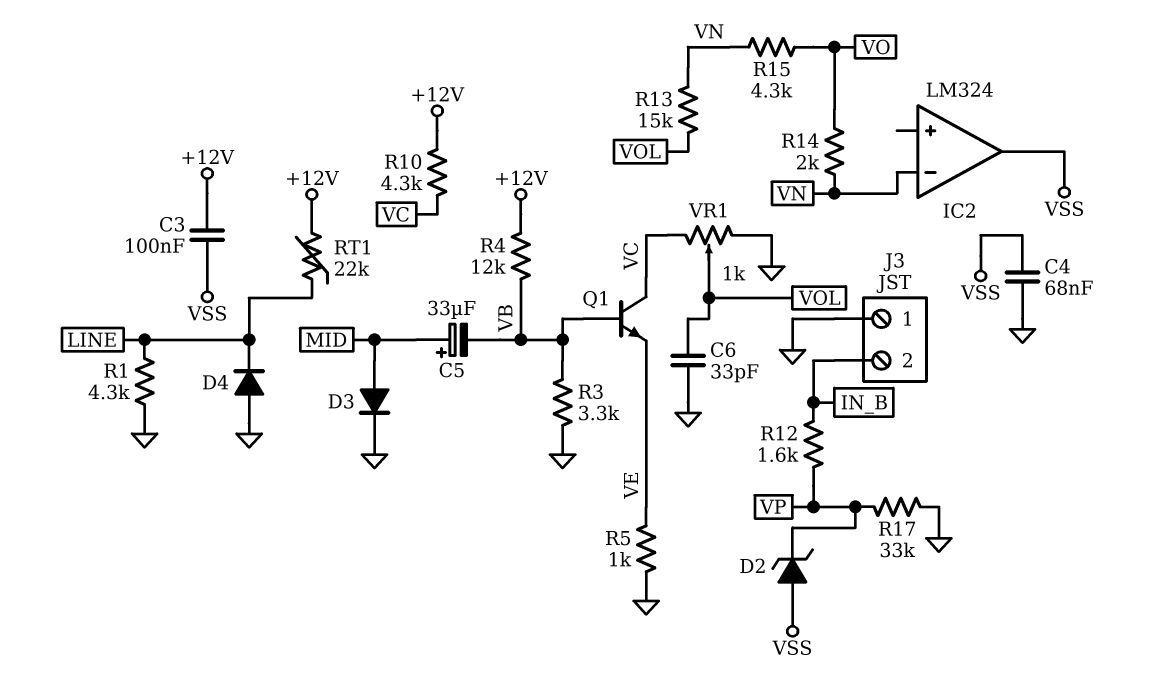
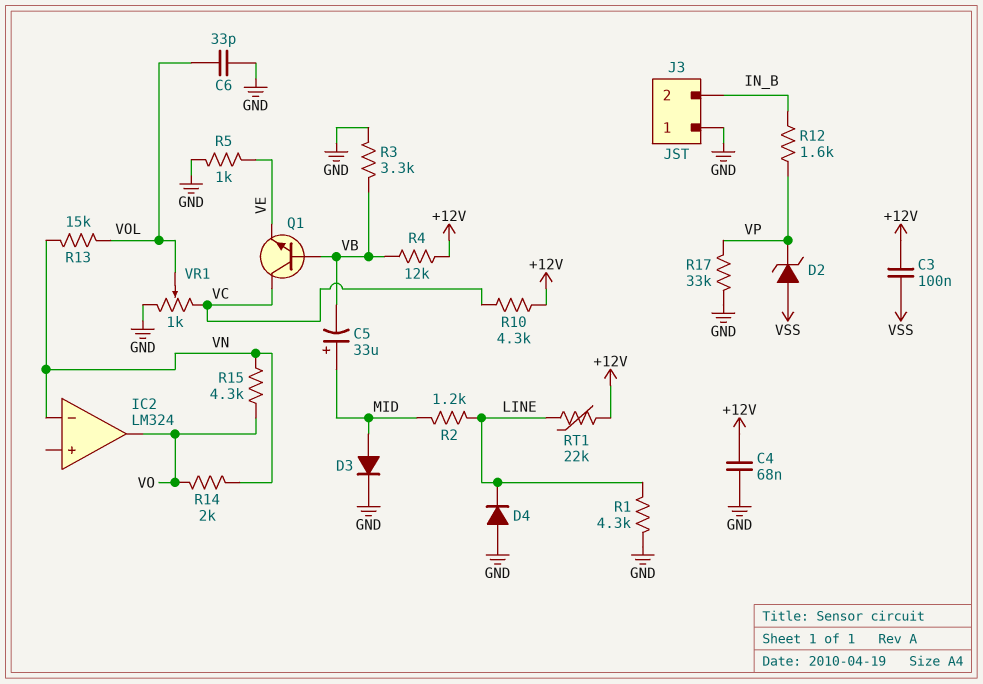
C4: 68nF (GND, VSS) -> 68nF (+12V, GND)
IC2 pin out: VSS -> VO
R2: none -> 1.2k (LINE, MID)

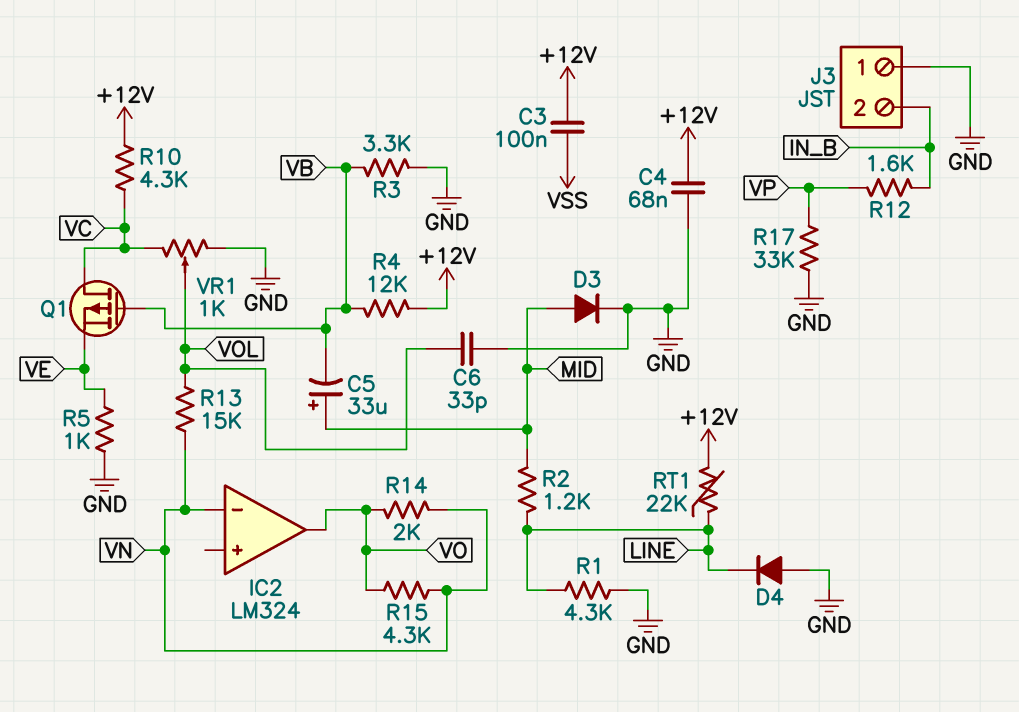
D2: zener (A VSS, K VP) -> none
Q1: NPN (B VB, C VC, E VE) -> PMOS (G VB, D VC, S VE)

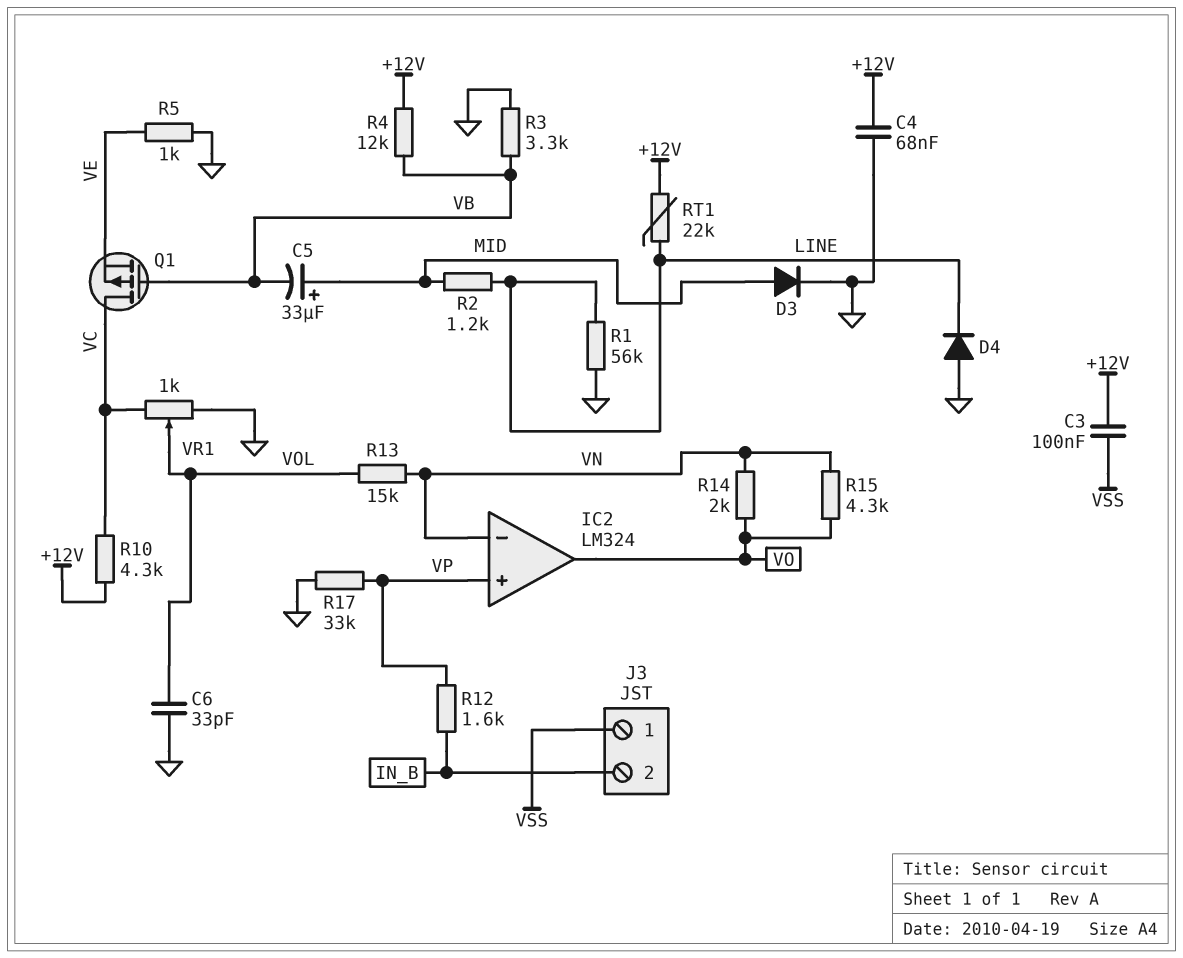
IC2 pin in+: none -> VP
J3 pin 1: GND -> VSS
R1: 4.3k (GND, LINE) -> 56k (GND, LINE)

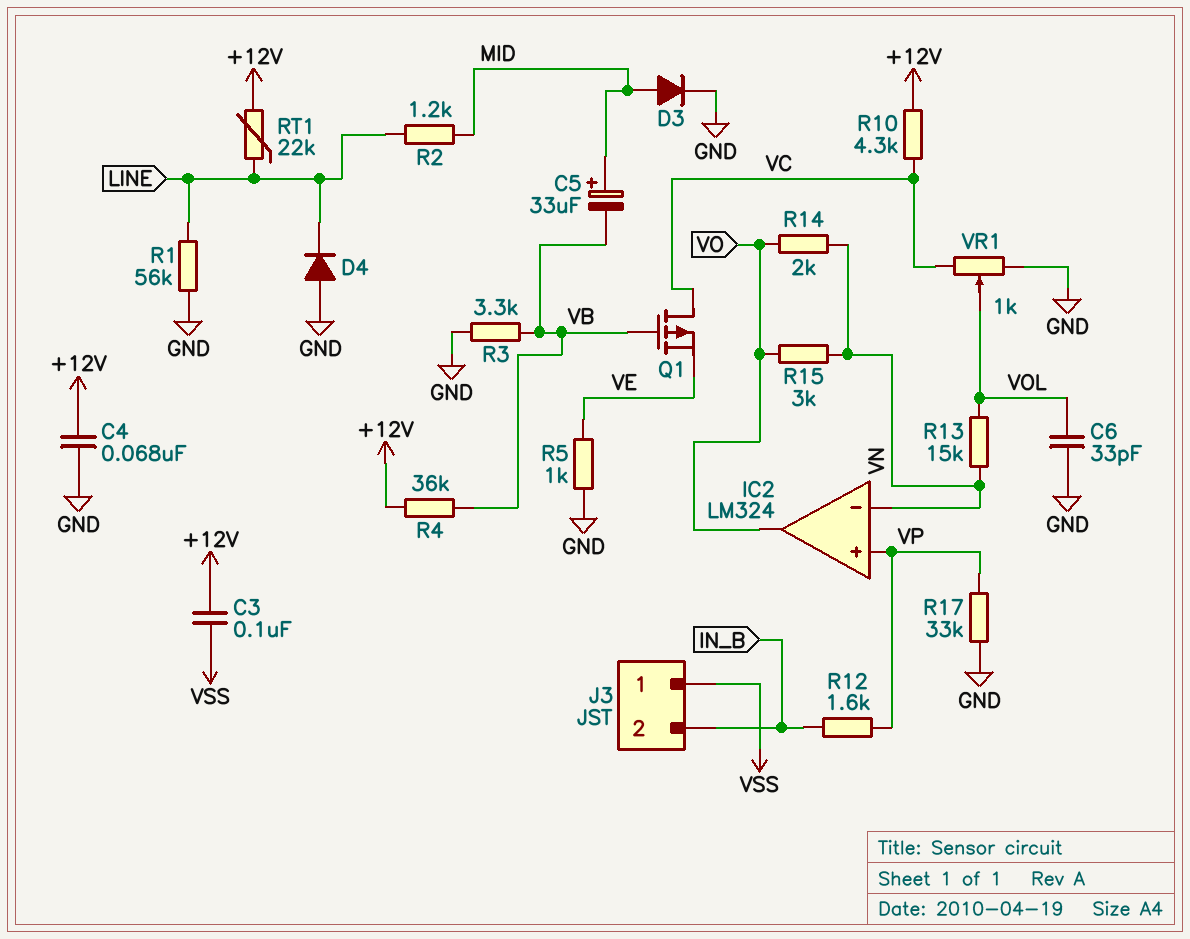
R4: 12k (+12V, VB) -> 36k (+12V, VB)
R15: 4.3k (VN, VO) -> 3k (VN, VO)

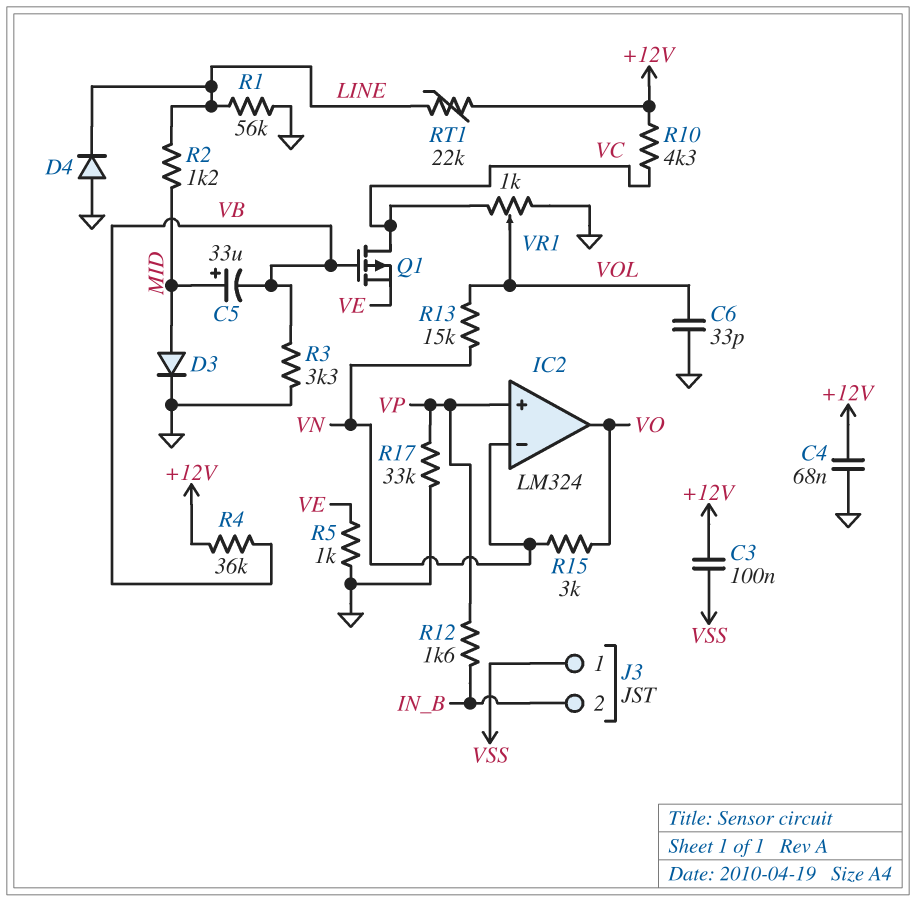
R14: 2k (VN, VO) -> none

